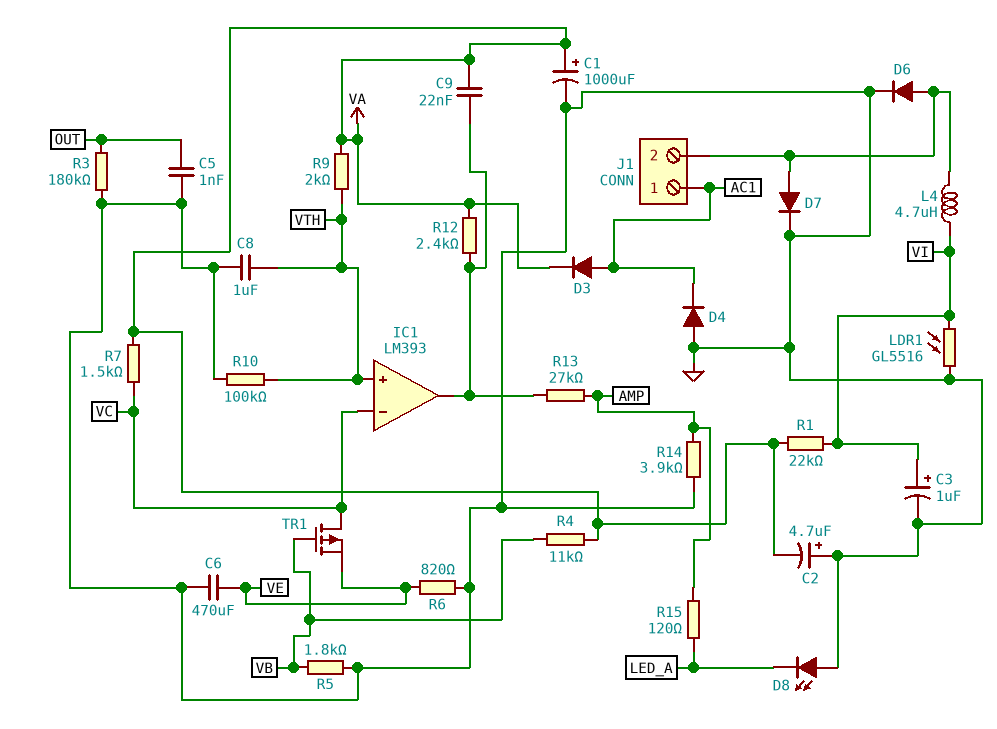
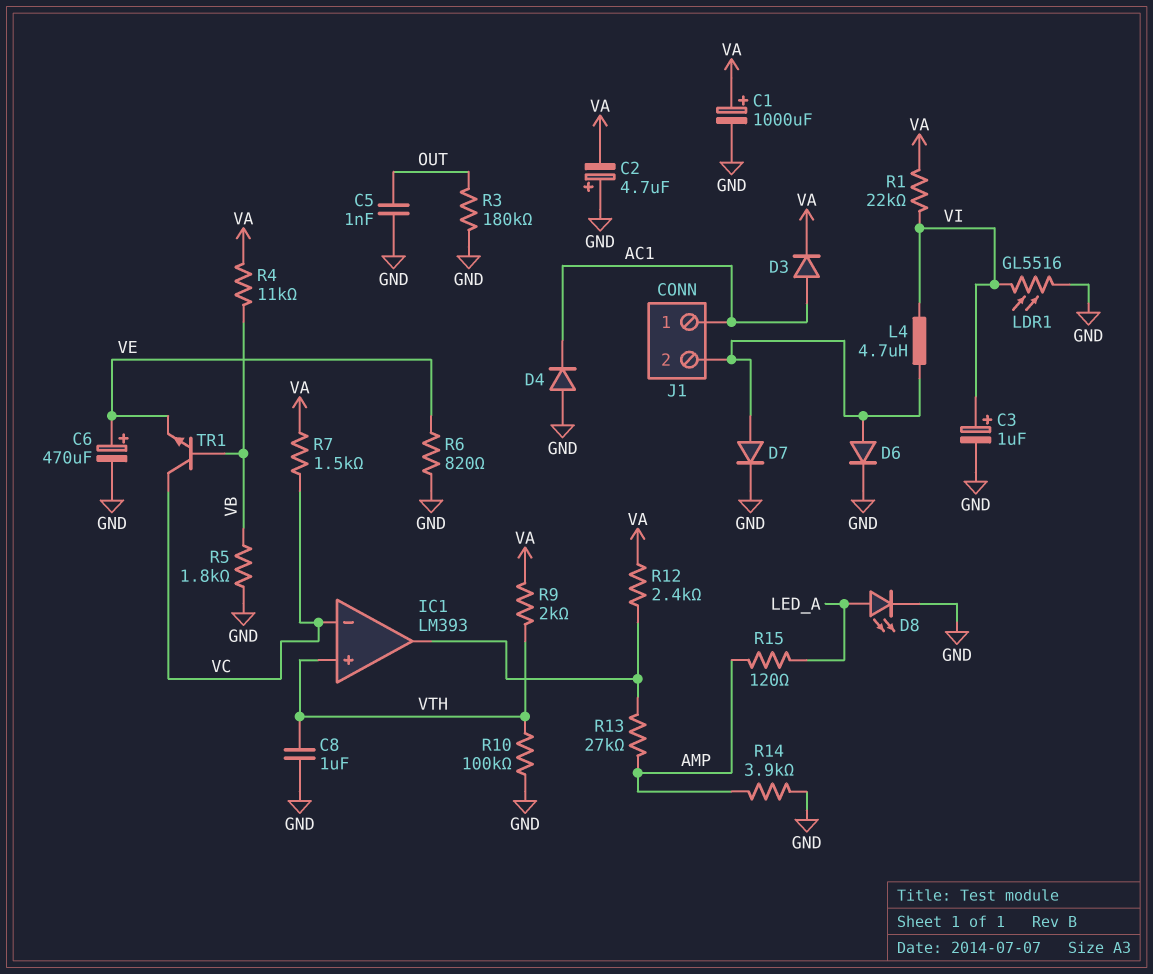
C6: 470uF (GND, VE) -> 470uF (plus VE, minus GND)
C9: 22nF (IC1/out, VA) -> none
D8: LED (A GND, K LED_A) -> LED (A LED_A, K GND)
TR1: PMOS (G VB, D VC, S VE) -> NPN (B VB, C VC, E VE)

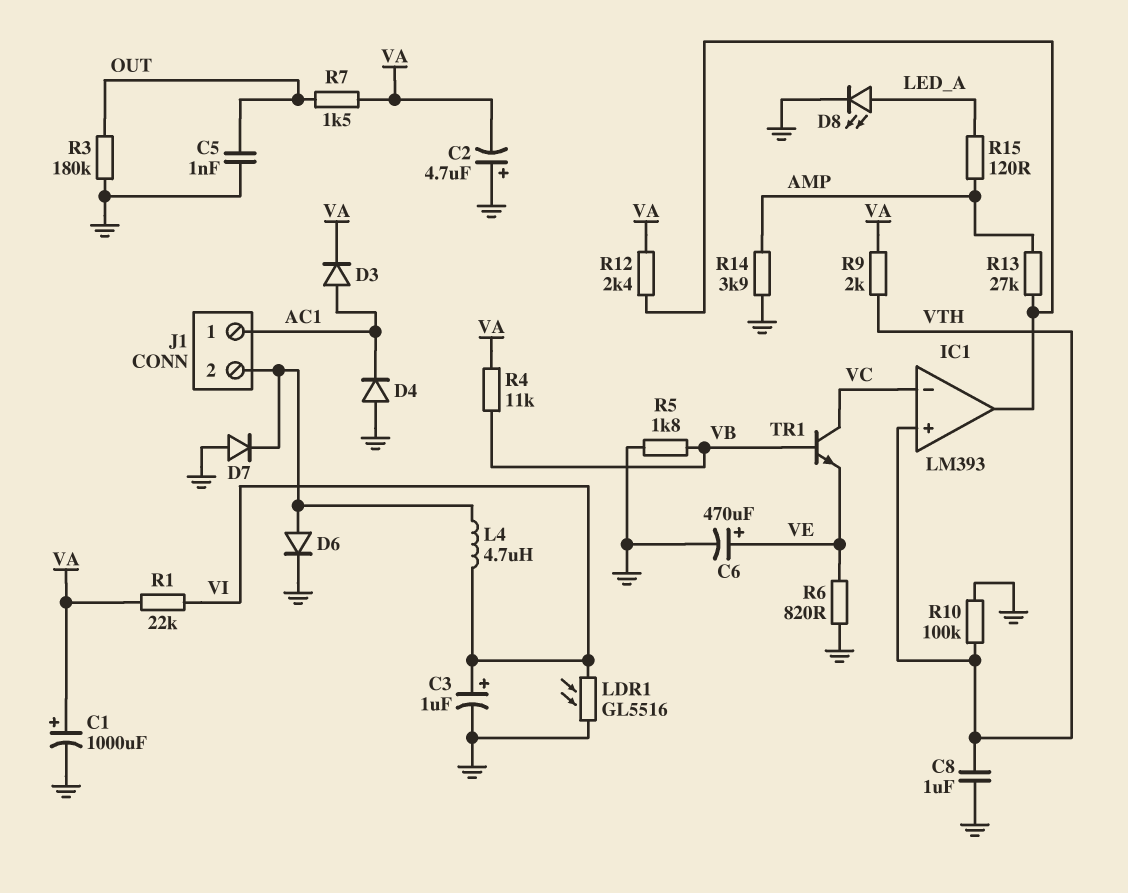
D7: diode (A J1/2, K GND) -> diode (A GND, K J1/2)
R7: 1.5k (VA, VC) -> 1.5k (OUT, VA)

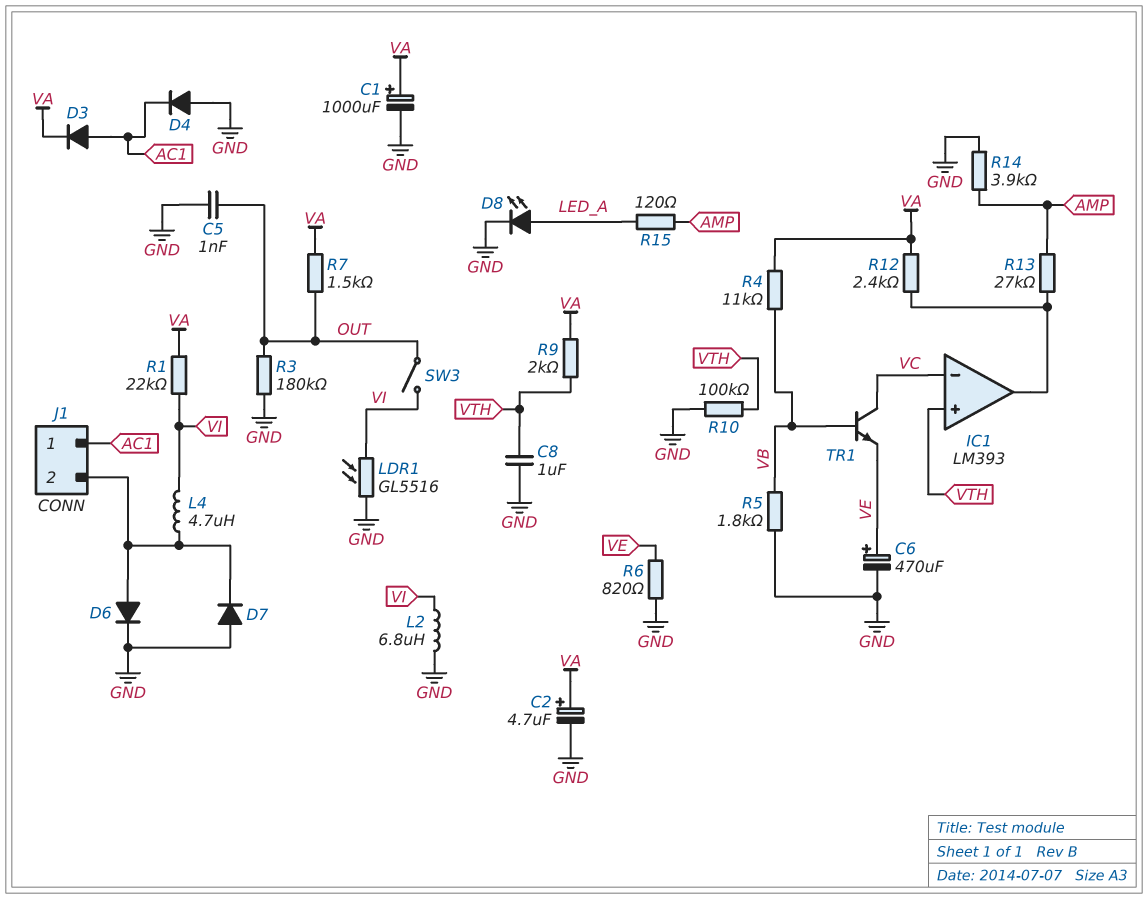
C2: 4.7uF (plus GND, minus VA) -> 4.7uF (plus VA, minus GND)
C3: 1uF (plus VI, minus GND) -> none
L2: none -> 6.8uH (GND, VI)
SW3: none -> switch (OUT, VI)

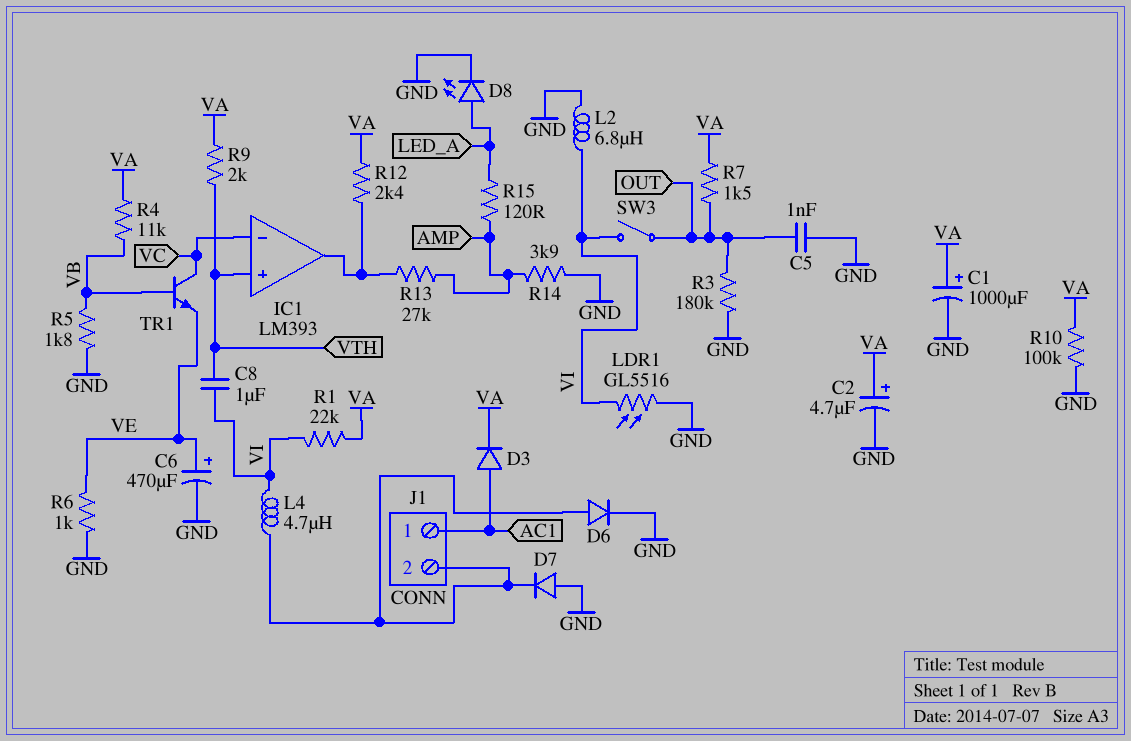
C8: 1uF (GND, VTH) -> 1uF (VI, VTH)
D4: diode (A GND, K AC1) -> none
R6: 820 (GND, VE) -> 1k (GND, VE)
R10: 100k (GND, VTH) -> 100k (GND, VA)

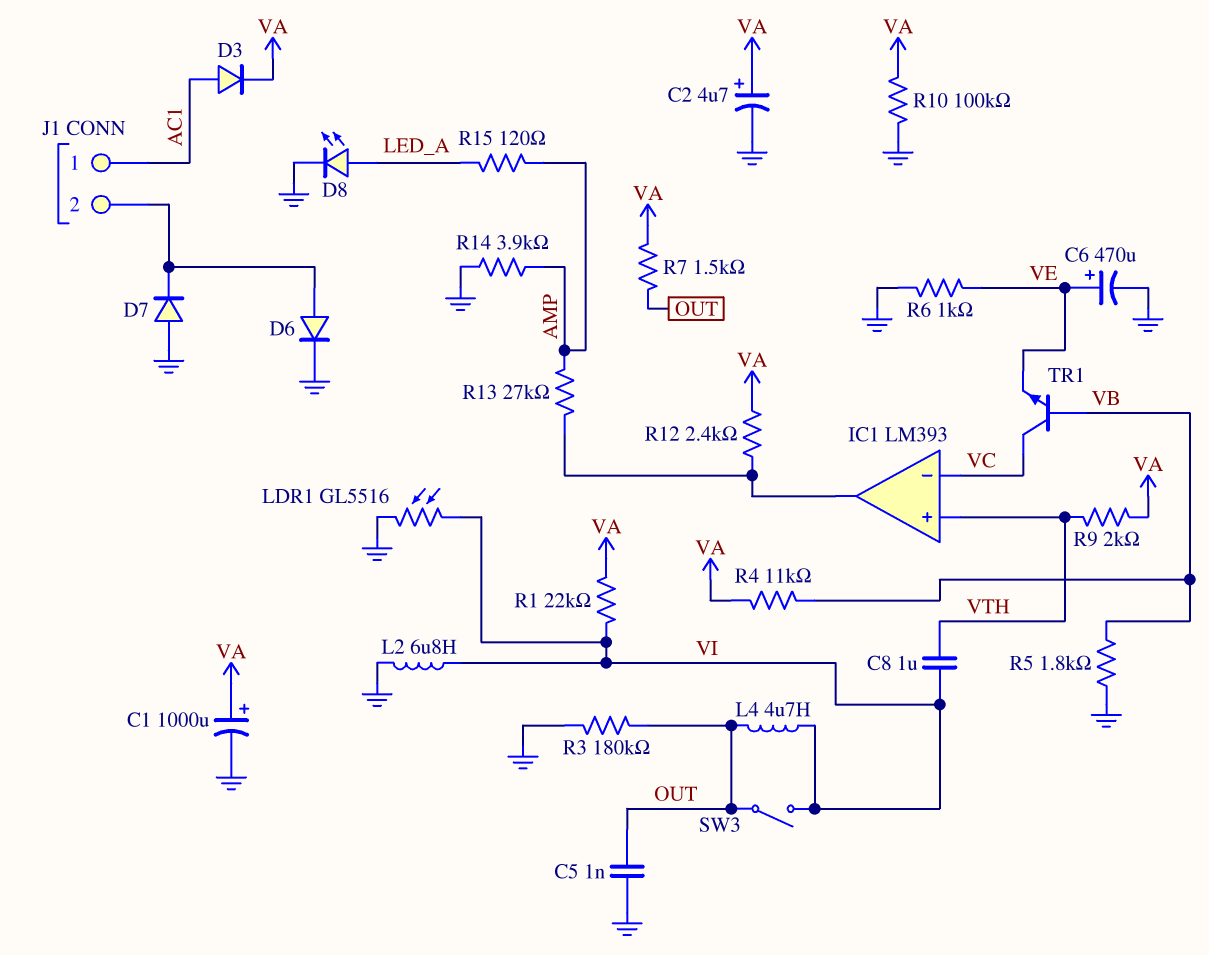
L4: 4.7uH (J1/2, VI) -> 4.7uH (OUT, VI)

